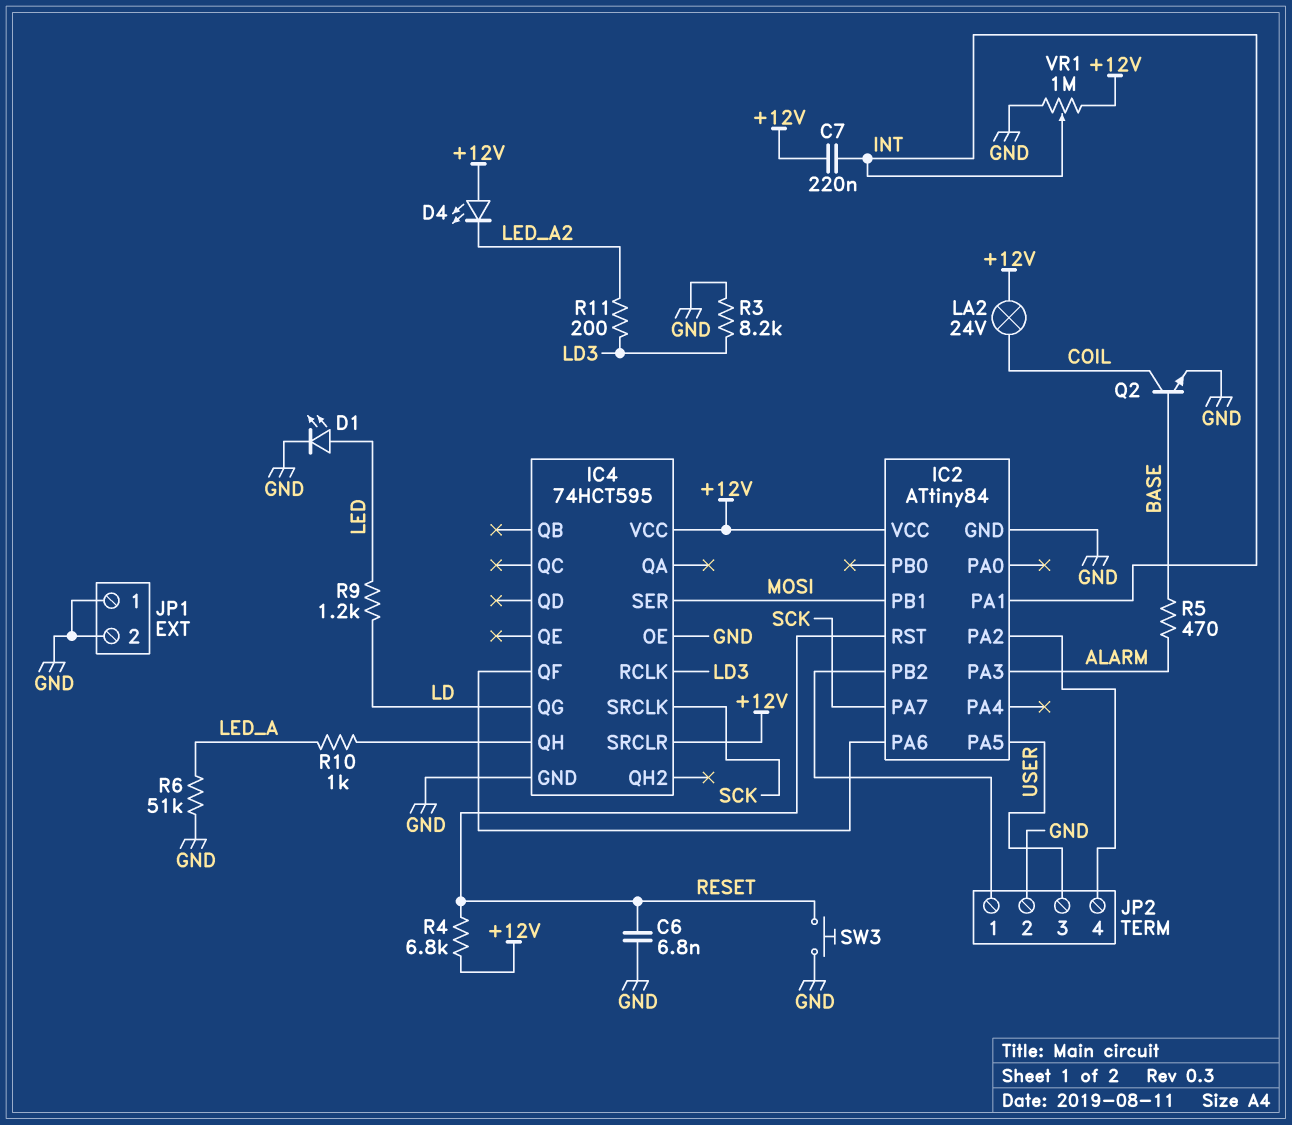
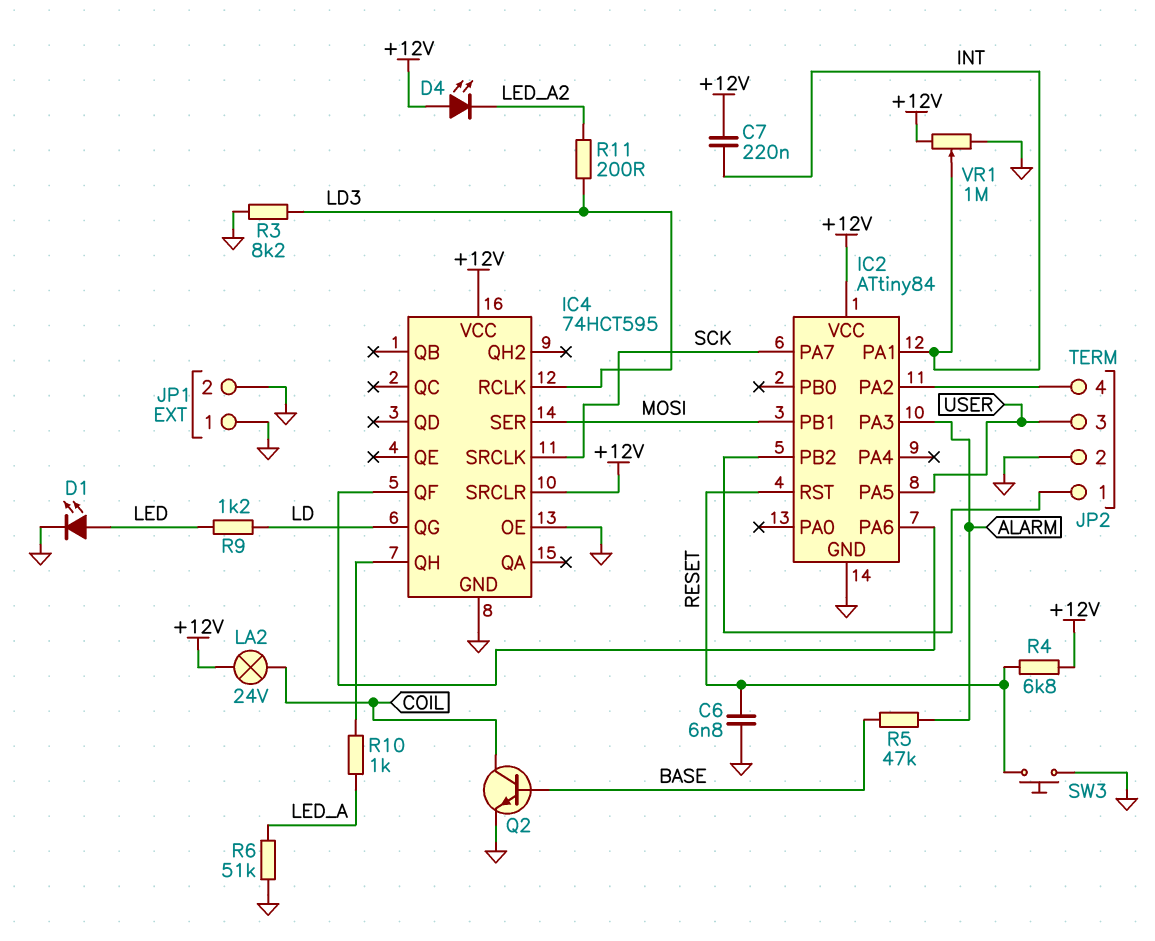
R5: 470 (ALARM, BASE) -> 47k (ALARM, BASE)

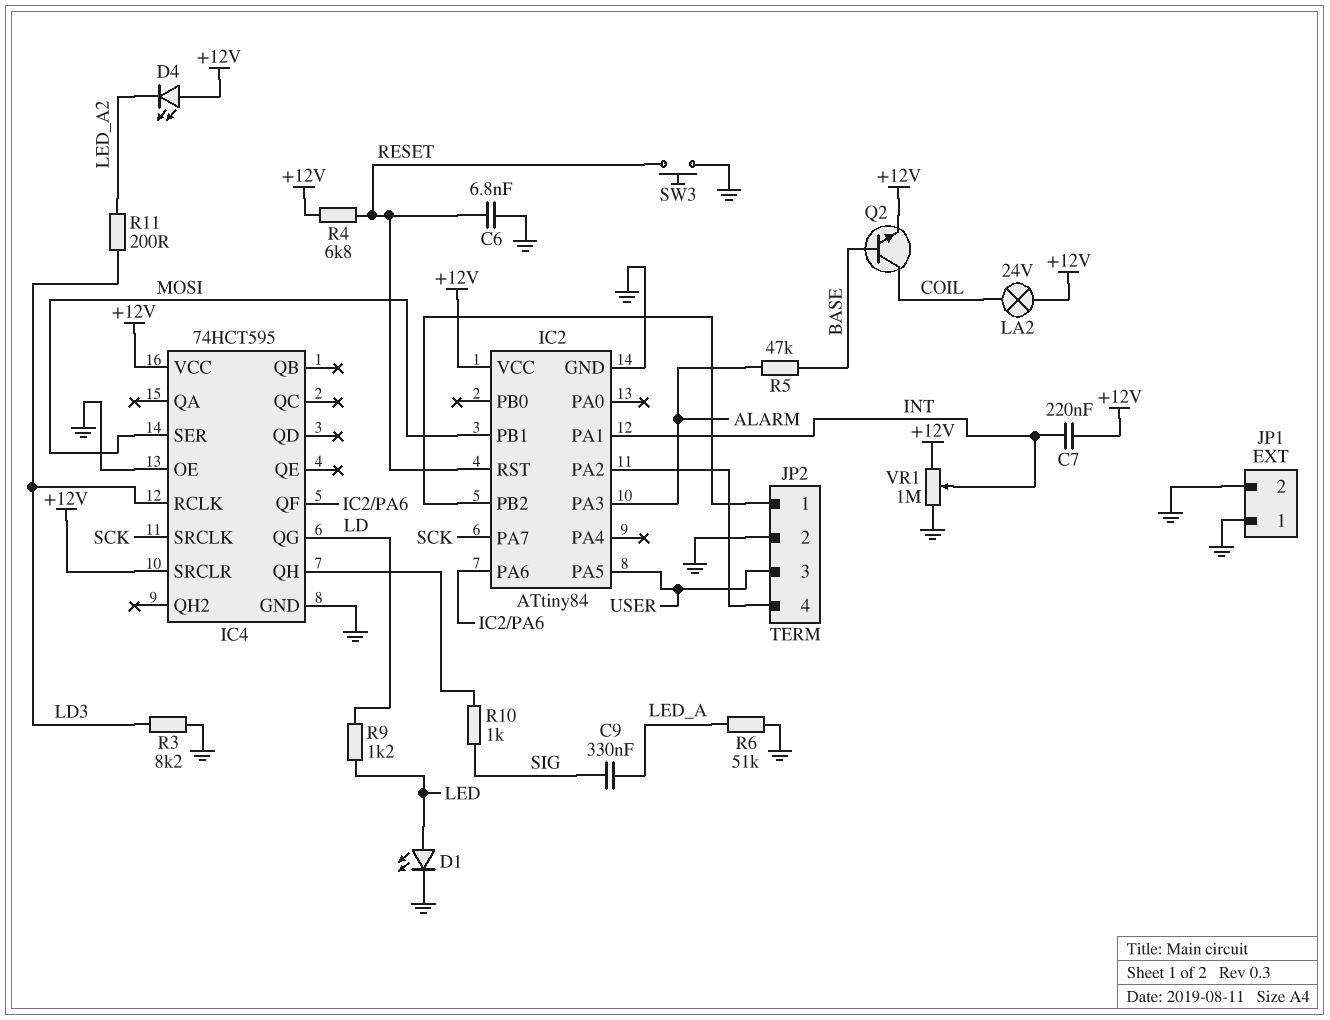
C9: none -> 330nF (LED_A, SIG)
Q2: NPN (B BASE, C COIL, E GND) -> NPN (B BASE, C COIL, E +12V)
R10: 1k (IC4/QH, LED_A) -> 1k (IC4/QH, SIG)

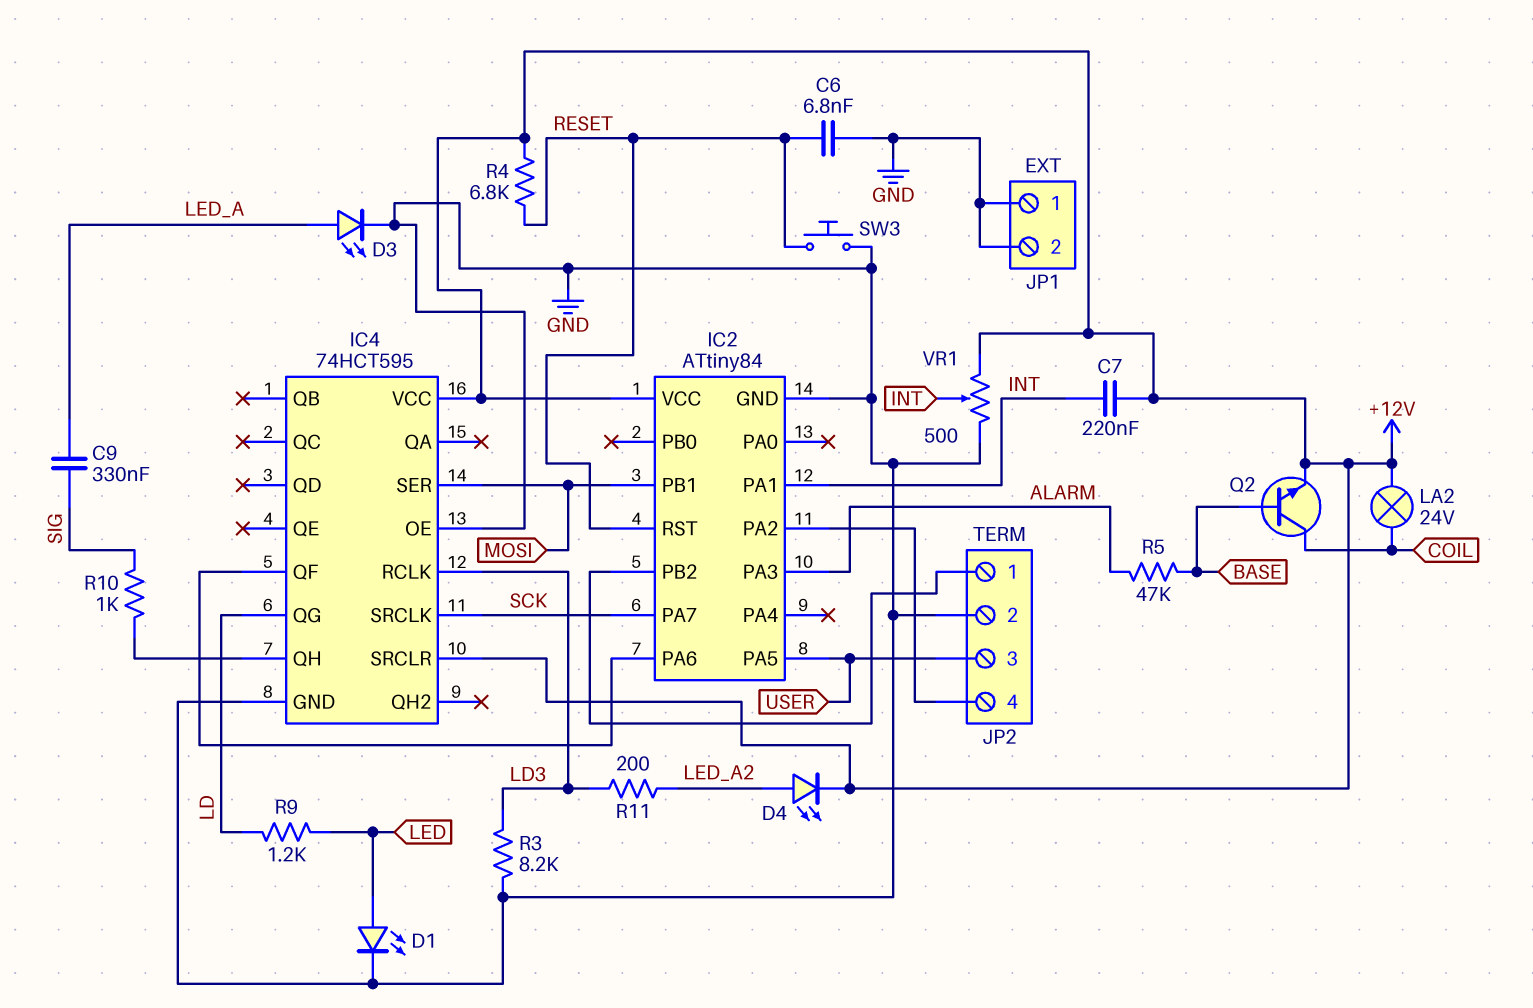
D3: none -> LED (A LED_A, K GND)
D4: LED (A +12V, K LED_A2) -> LED (A LED_A2, K +12V)
R6: 51k (GND, LED_A) -> none
VR1: 1M (+12V, GND, wiper INT) -> 500 (+12V, GND, wiper INT)

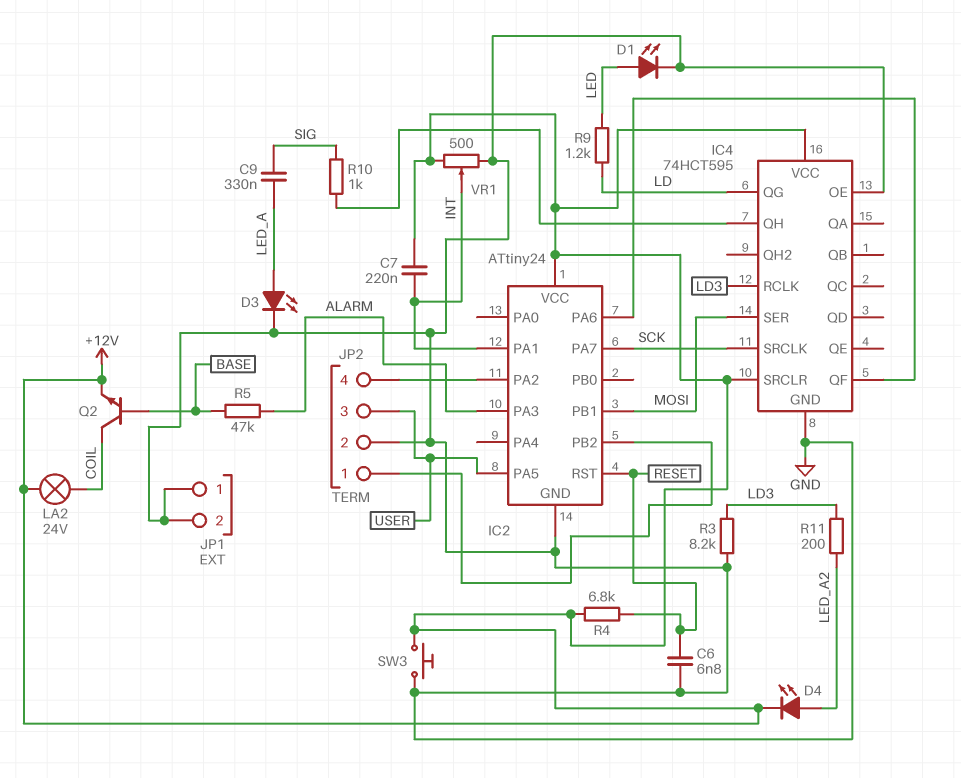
IC2: ATtiny84 -> ATtiny24
SW3: button (GND, RESET) -> button (+12V, GND)

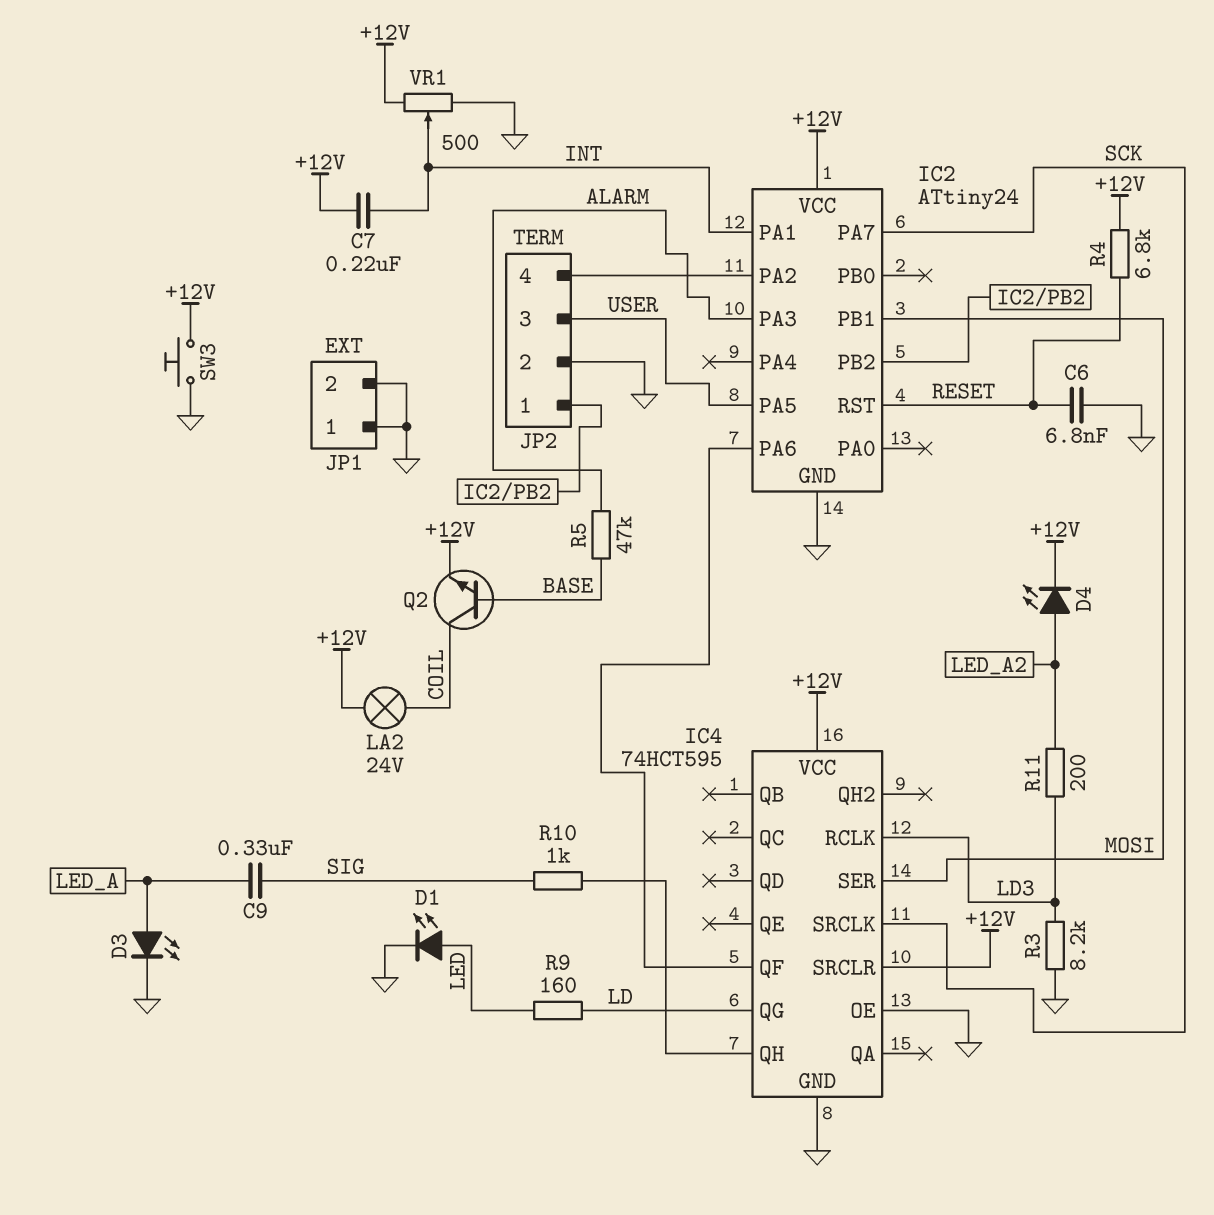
R9: 1.2k (LD, LED) -> 160 (LD, LED)

